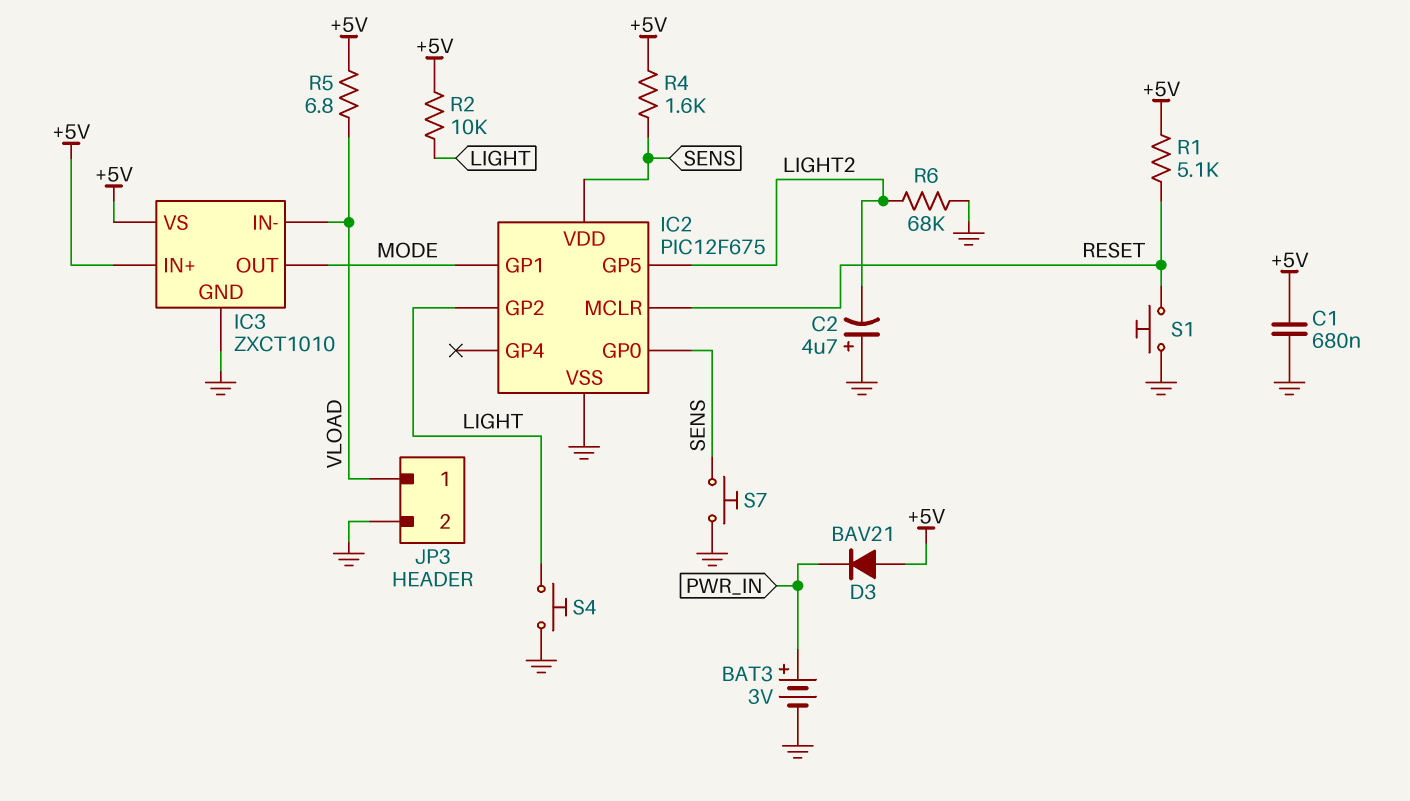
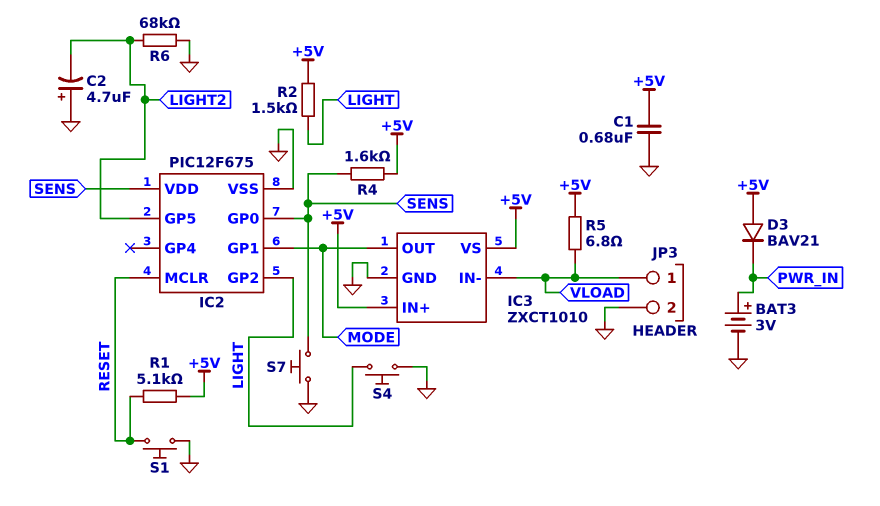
R2: 10k (+5V, LIGHT) -> 1.5k (+5V, LIGHT)

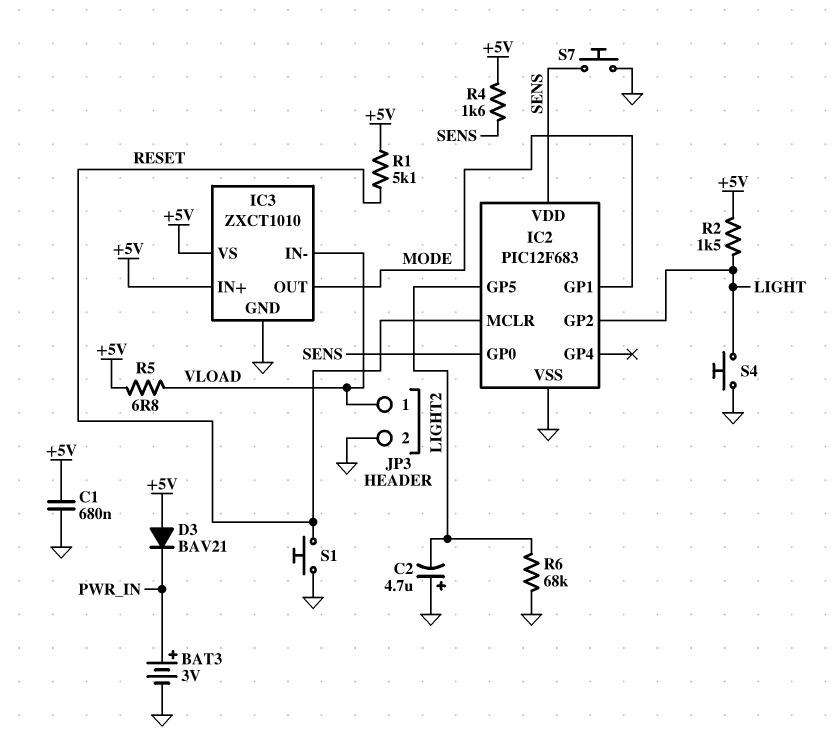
IC2: PIC12F675 -> PIC12F683

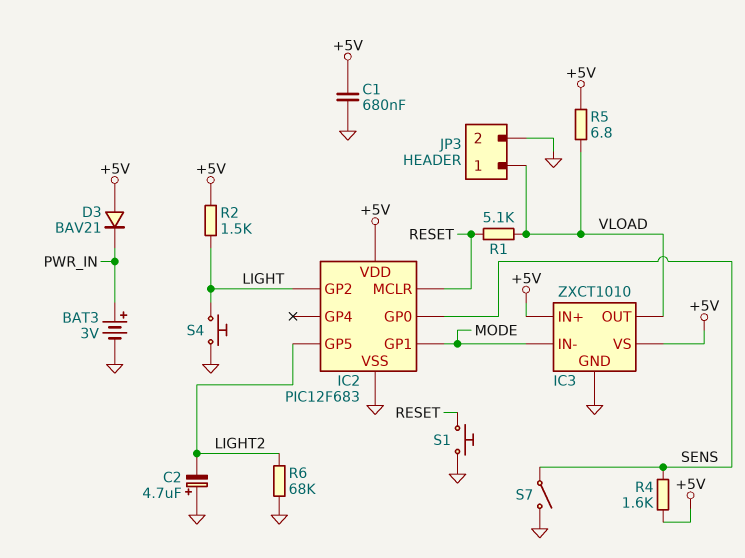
IC2 pin VDD: SENS -> +5V
IC3 pin IN-: VLOAD -> MODE
IC3 pin OUT: MODE -> VLOAD
R1: 5.1k (+5V, RESET) -> 5.1k (RESET, VLOAD)
S7: button (GND, SENS) -> switch (GND, SENS)

